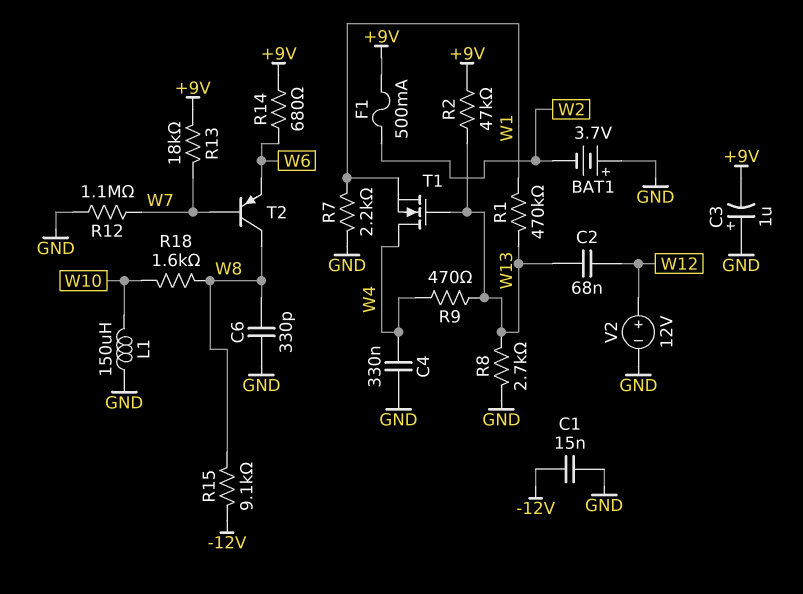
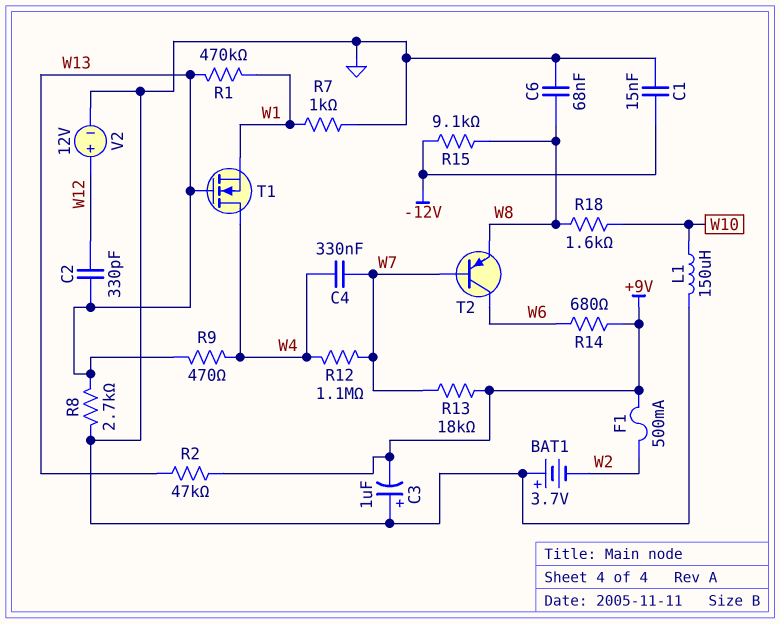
C2: 68nF (W12, W13) -> 330pF (W12, W13)
C4: 330nF (GND, W4) -> 330nF (W4, W7)
C6: 330pF (GND, W8) -> 68nF (GND, W8)
R7: 2.2k (GND, W1) -> 1k (GND, W1)
R12: 1.1M (GND, W7) -> 1.1M (W4, W7)
T2: PNP (B W7, C W8, E W6) -> PNP (B W7, C W6, E W8)

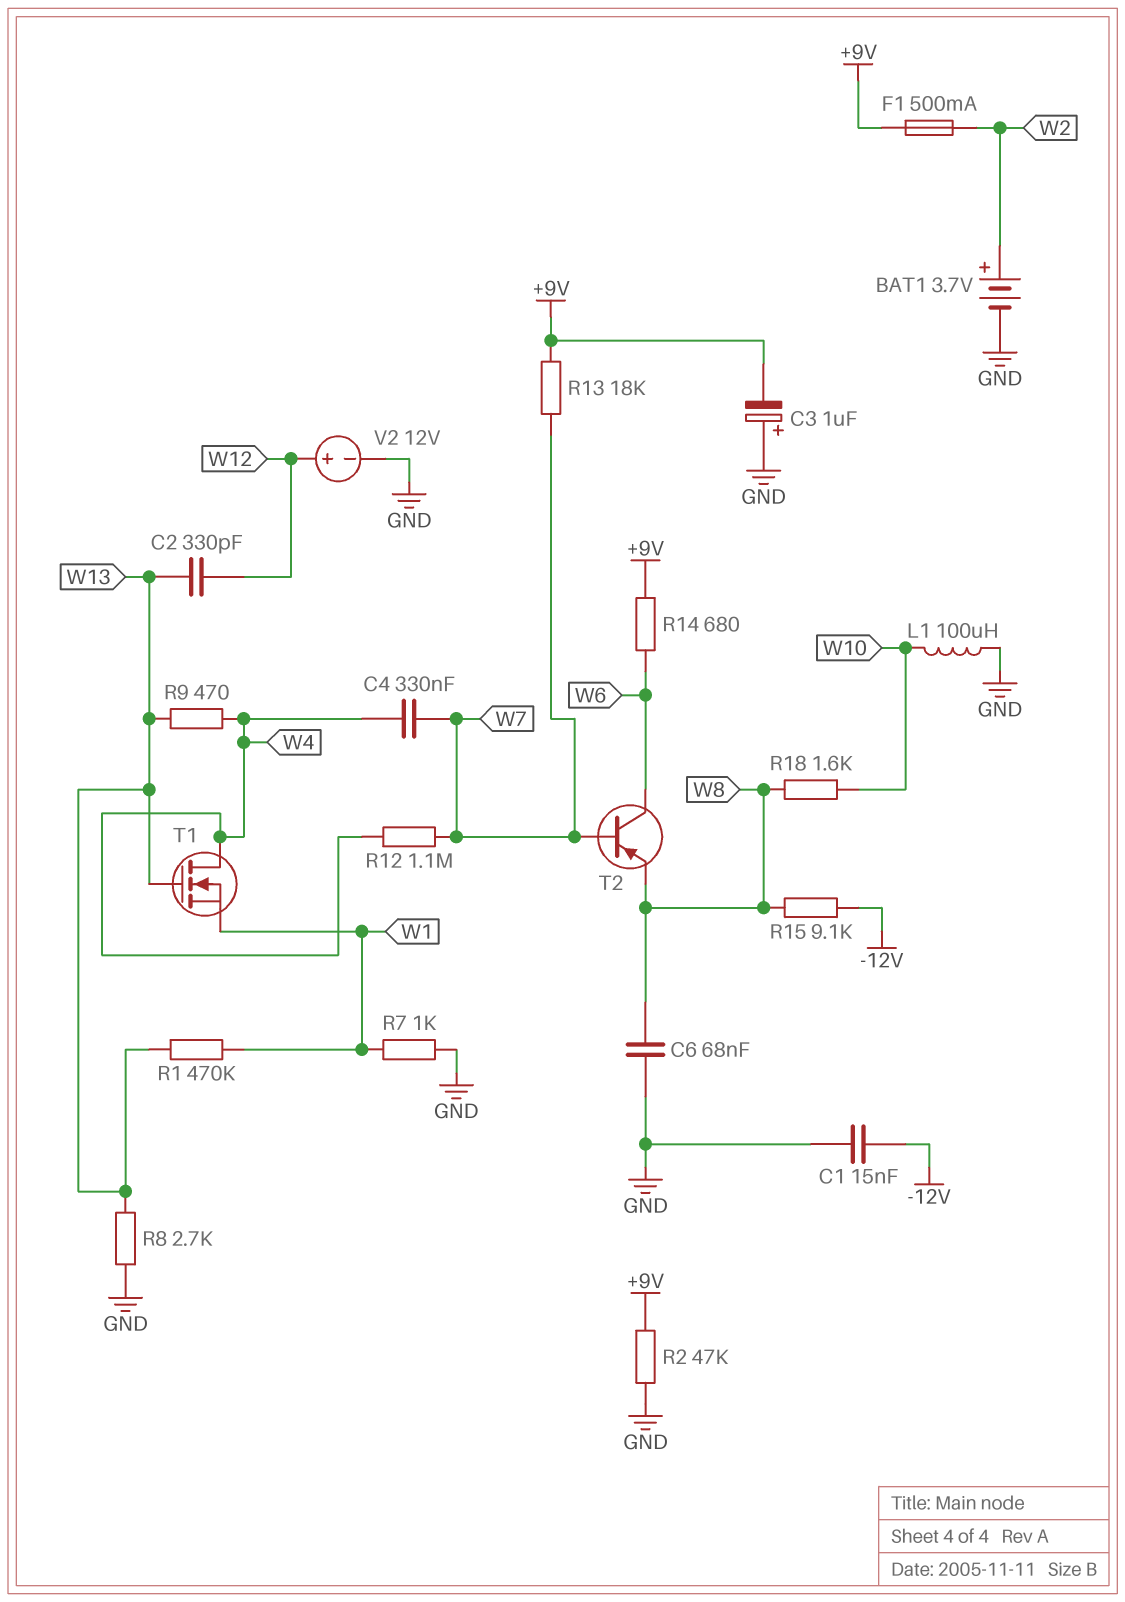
BAT1: 3.7V (plus GND, minus W2) -> 3.7V (plus W2, minus GND)
L1: 150uH (GND, W10) -> 100uH (GND, W10)
R2: 47k (+9V, W13) -> 47k (+9V, GND)

